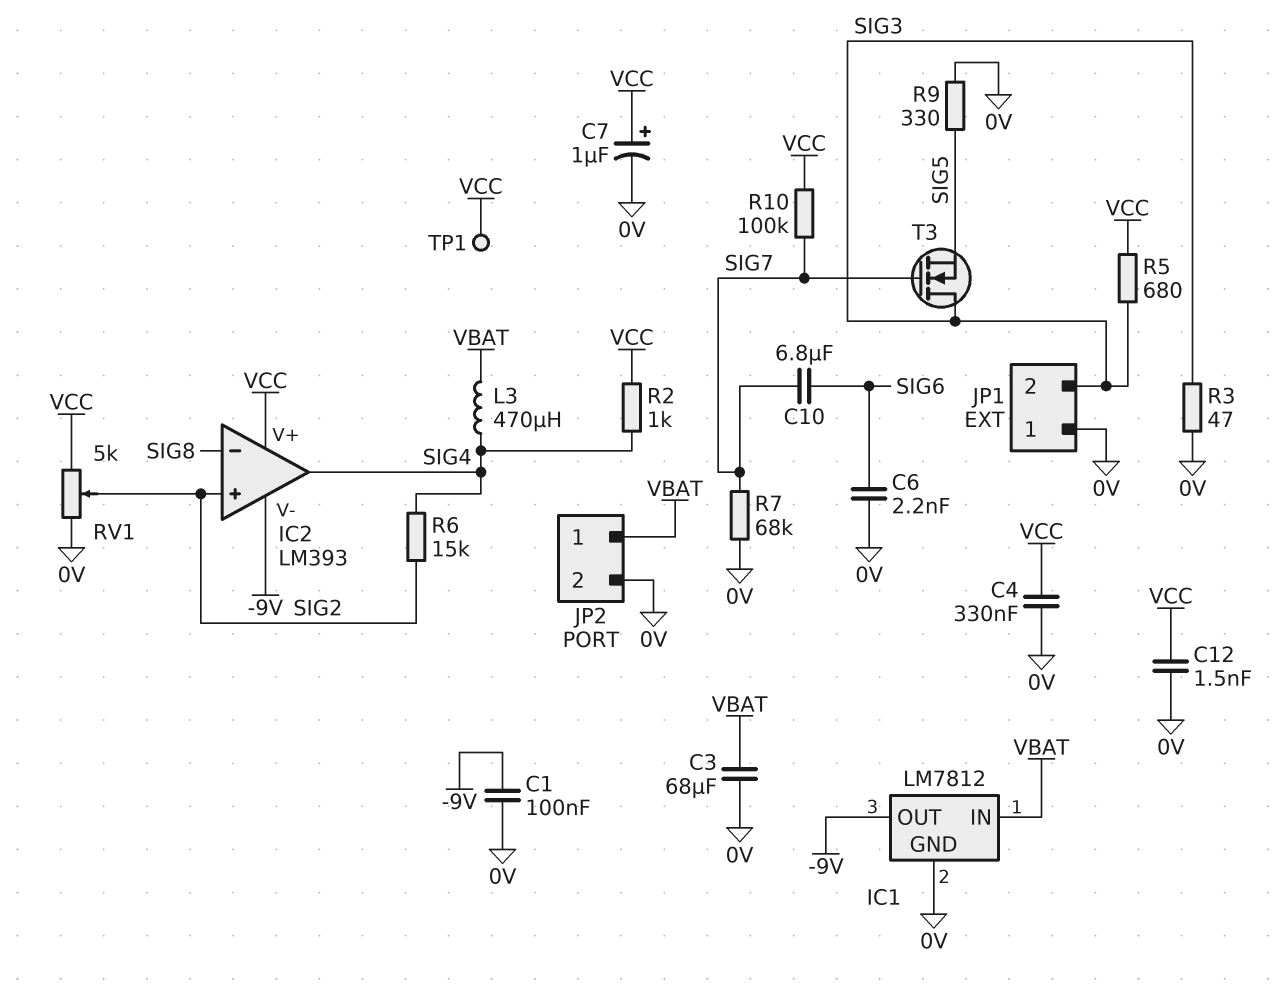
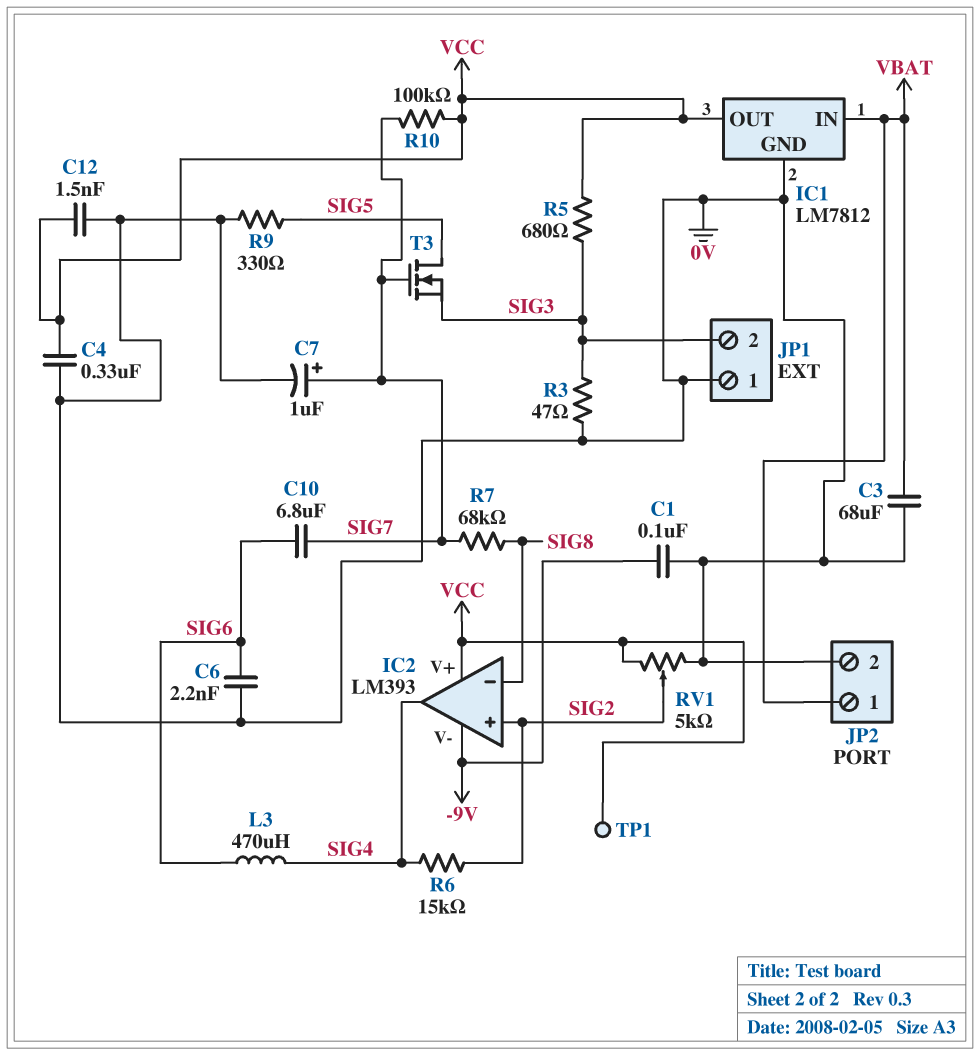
C7: 1uF (plus VCC, minus 0V) -> 1uF (plus SIG7, minus 0V)
IC1 pin OUT: -9V -> VCC
L3: 470uH (SIG4, VBAT) -> 470uH (SIG4, SIG6)
R2: 1k (SIG4, VCC) -> none
R7: 68k (0V, SIG7) -> 68k (SIG7, SIG8)
T3: NMOS (G SIG7, D SIG3, S SIG5) -> NMOS (G SIG7, D SIG5, S SIG3)

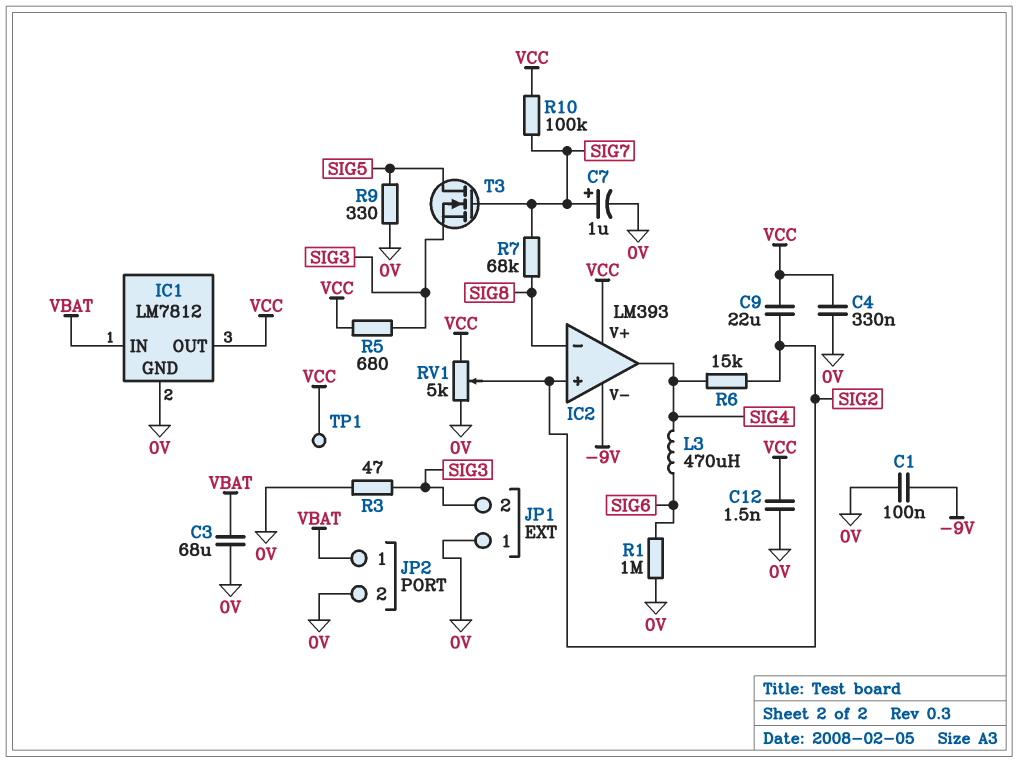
C6: 2.2nF (0V, SIG6) -> none
C9: none -> 22uF (SIG2, VCC)
C10: 6.8uF (SIG6, SIG7) -> none
R1: none -> 1M (0V, SIG6)

